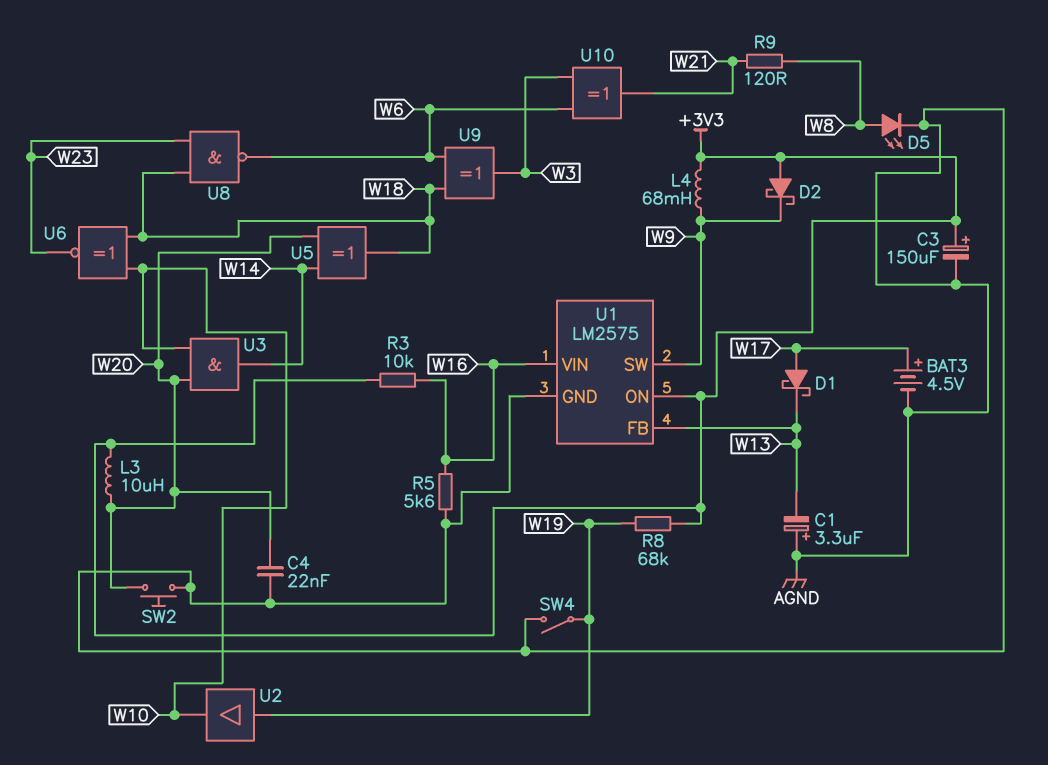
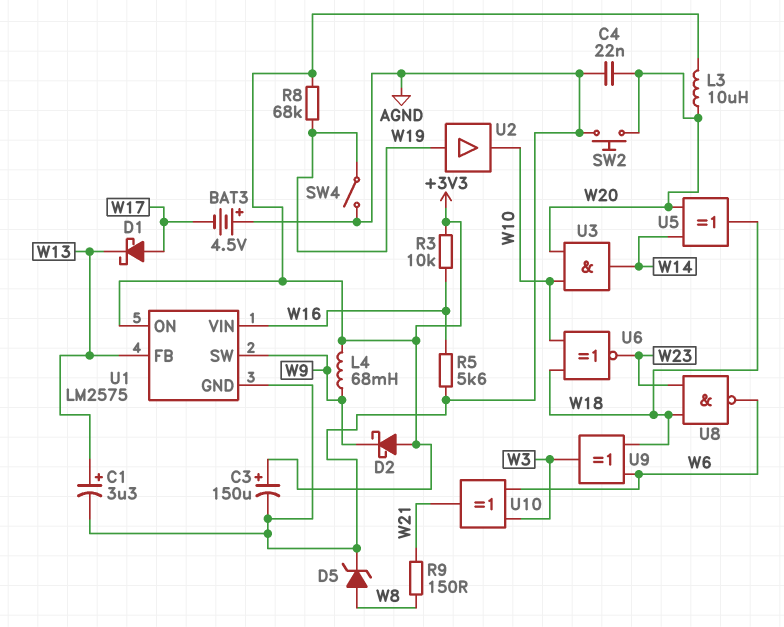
BAT3: 4.5V (plus W17, minus AGND) -> 4.5V (plus AGND, minus W17)
C1: 3.3uF (plus AGND, minus W13) -> 3.3uF (plus W13, minus AGND)
D5: LED (A W8, K AGND) -> zener (A W8, K AGND)
R9: 120 (W8, W21) -> 150 (W8, W21)

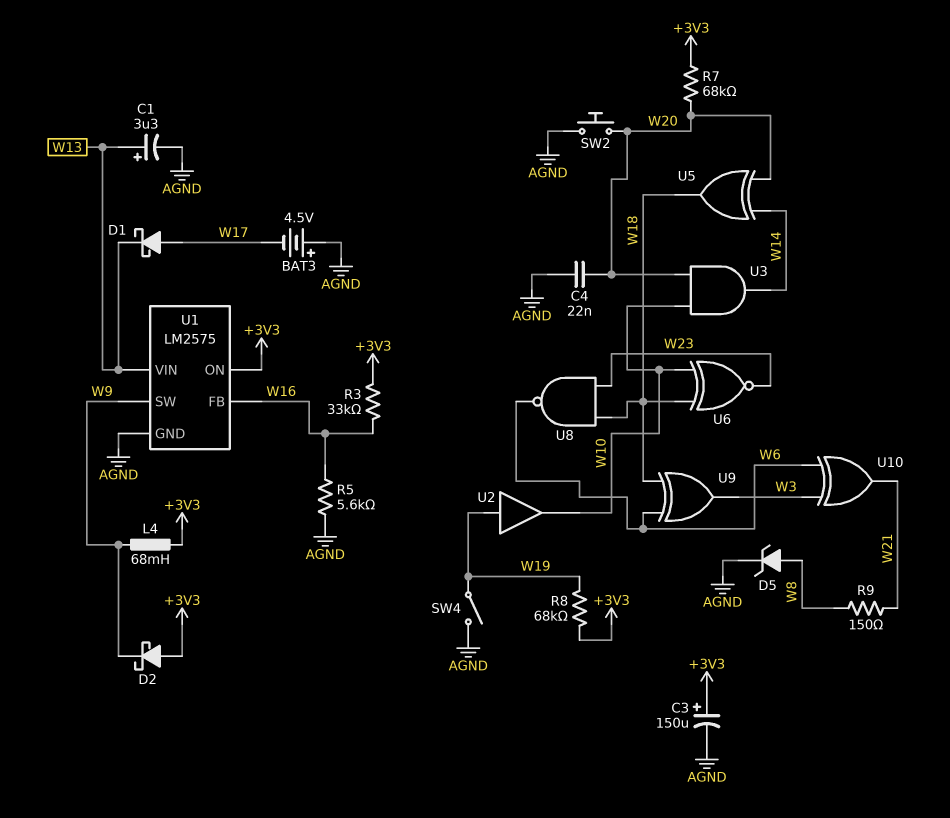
L3: 10uH (+3V3, W20) -> none
R3: 10k (+3V3, W16) -> 33k (+3V3, W16)
R7: none -> 68k (+3V3, W20)
U1 pin FB: W13 -> W16
U1 pin VIN: W16 -> W13

